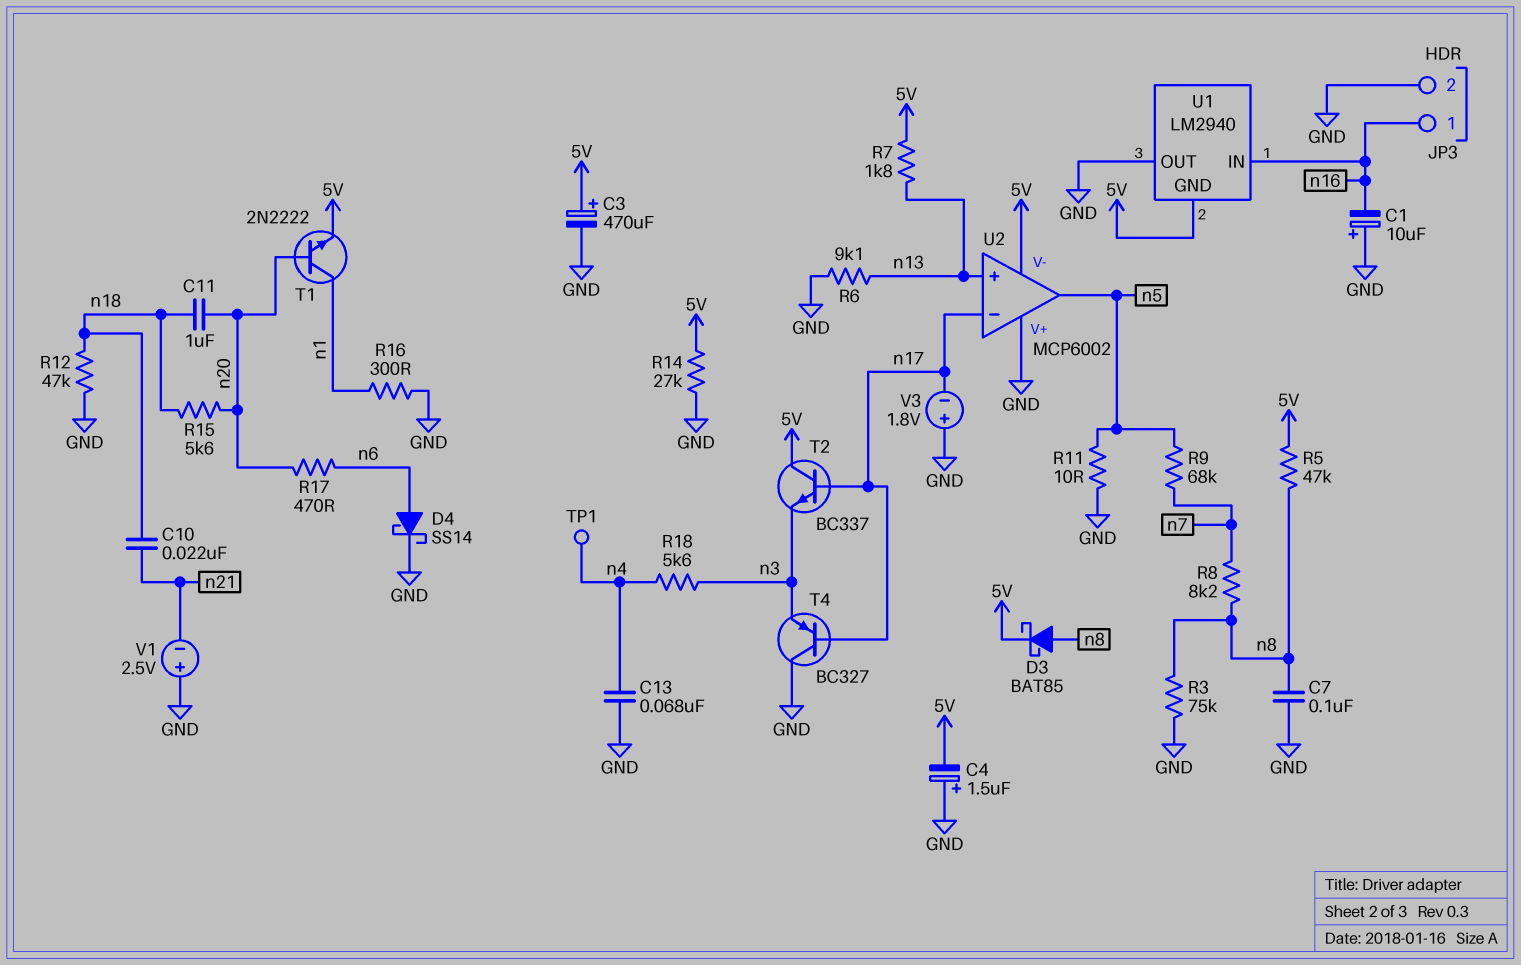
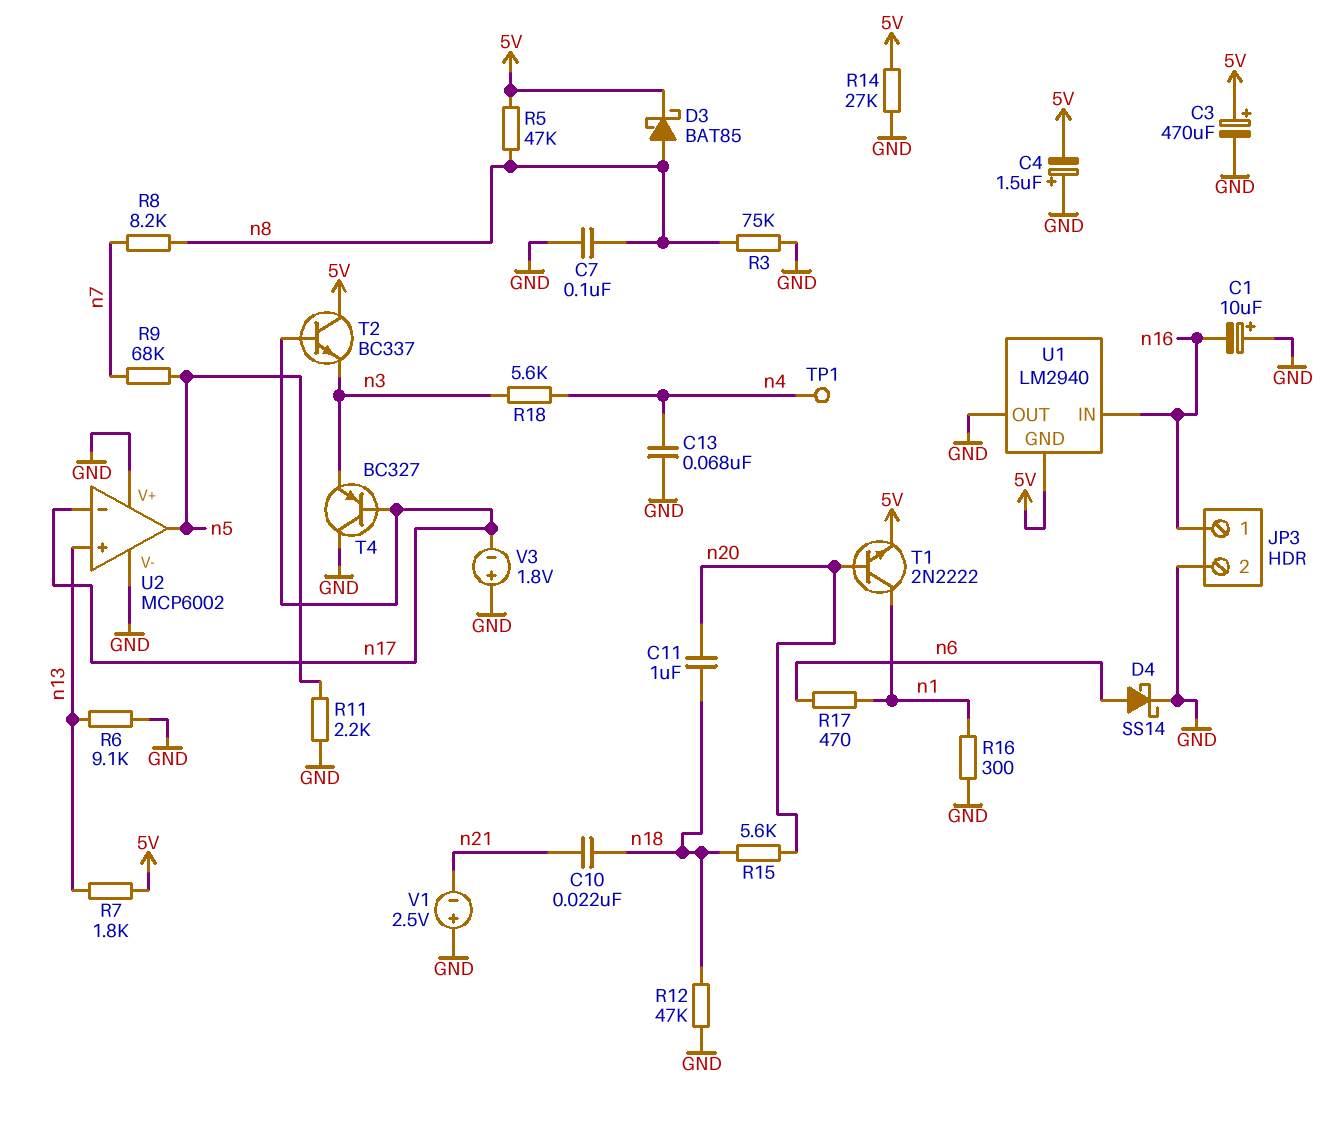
R11: 10 (GND, n5) -> 2.2k (GND, n5)
R17: 470 (n6, n20) -> 470 (n1, n6)
U2 pin V-: 5V -> GND

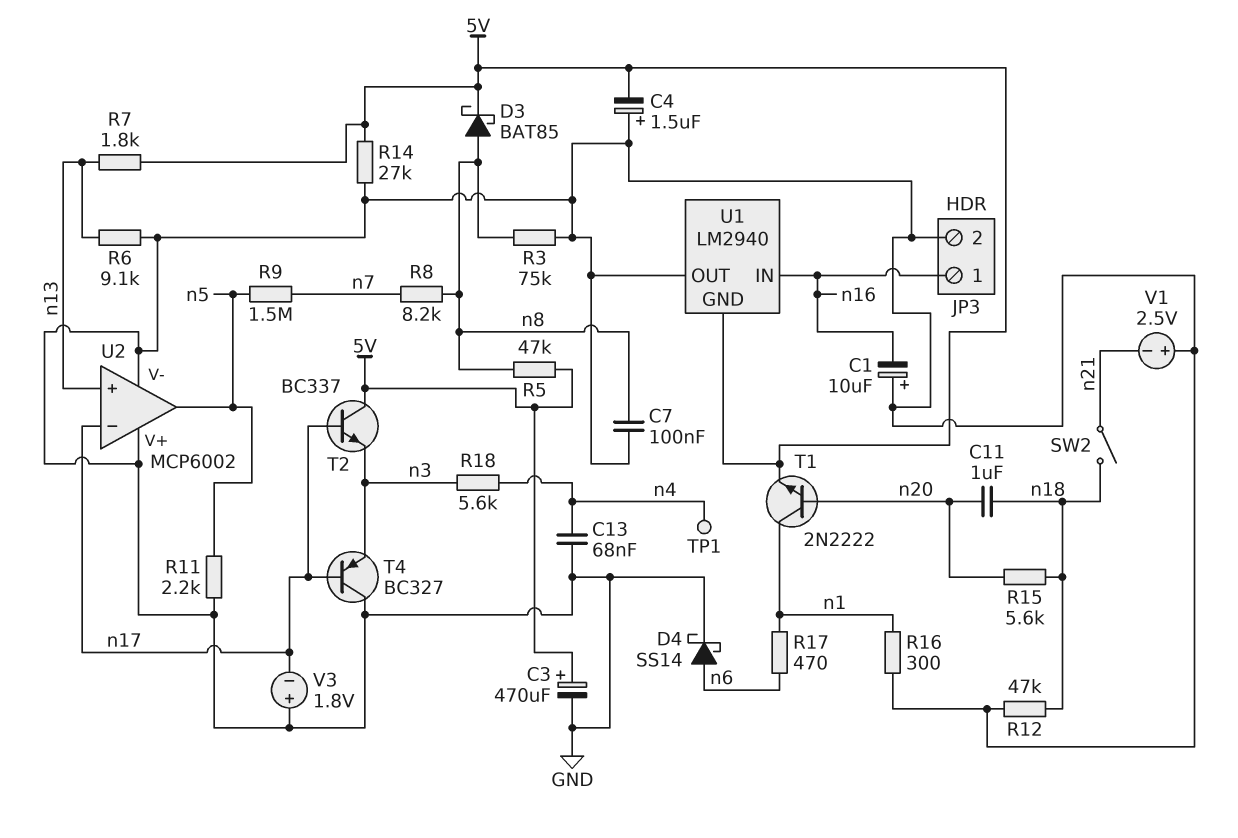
C10: 22nF (n18, n21) -> none
R9: 68k (n5, n7) -> 1.5M (n5, n7)
SW2: none -> switch (n18, n21)

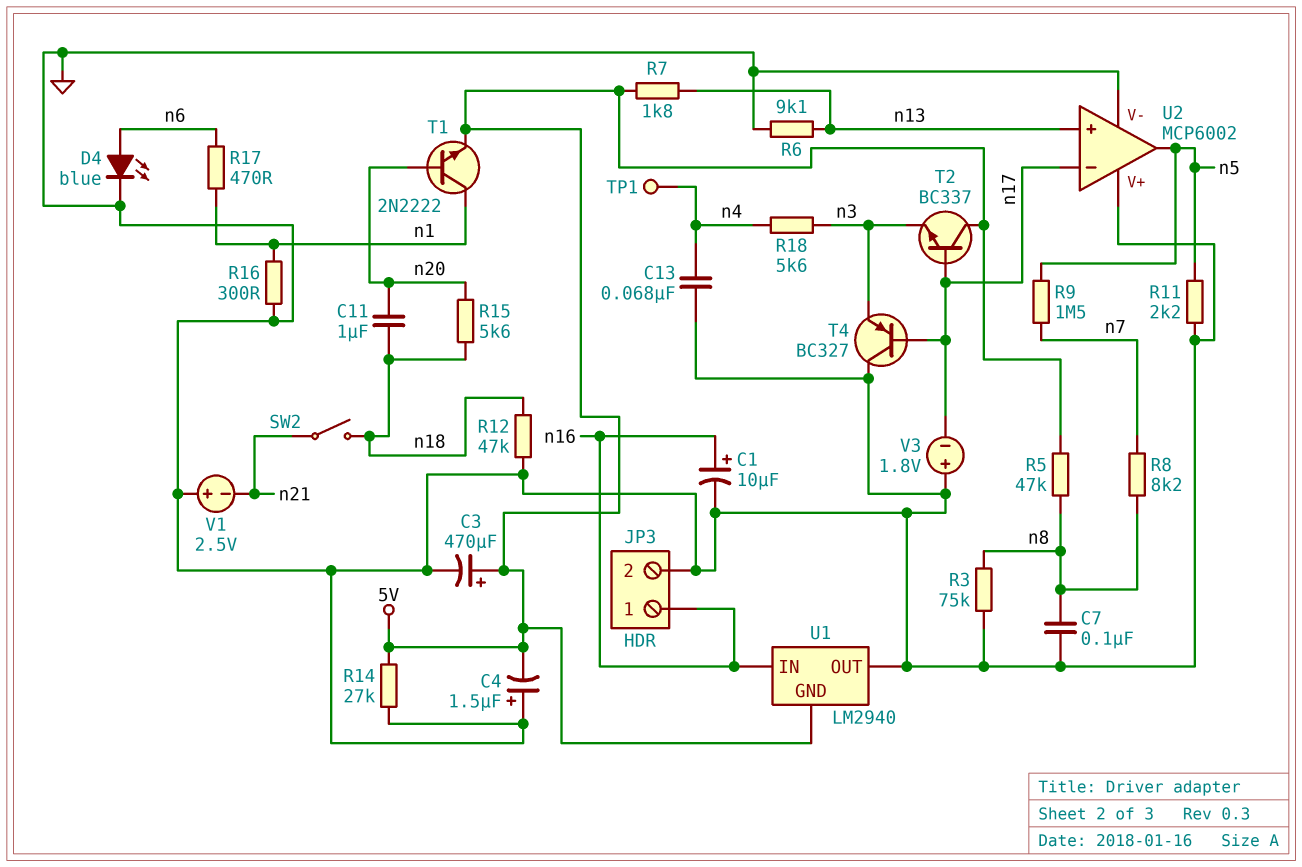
C1: 10uF (plus GND, minus n16) -> 10uF (plus n16, minus GND)
D3: schottky BAT85 (A n8, K 5V) -> none
D4: schottky SS14 (A n6, K GND) -> LED blue (A n6, K GND)

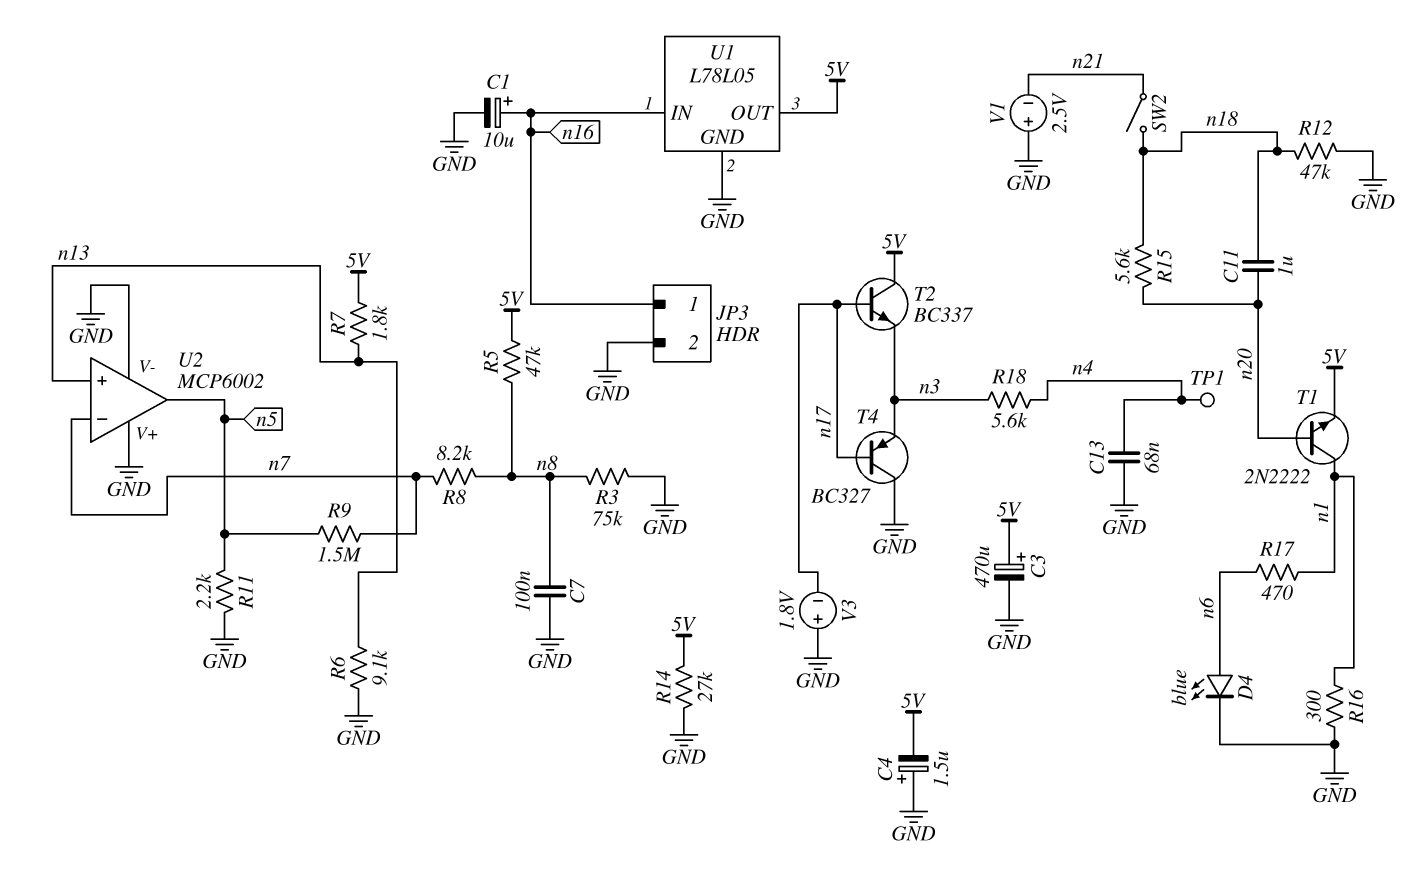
U1: LM2940 -> L78L05
U1 pin GND: 5V -> GND
U1 pin OUT: GND -> 5V
U2 pin in-: n17 -> n7

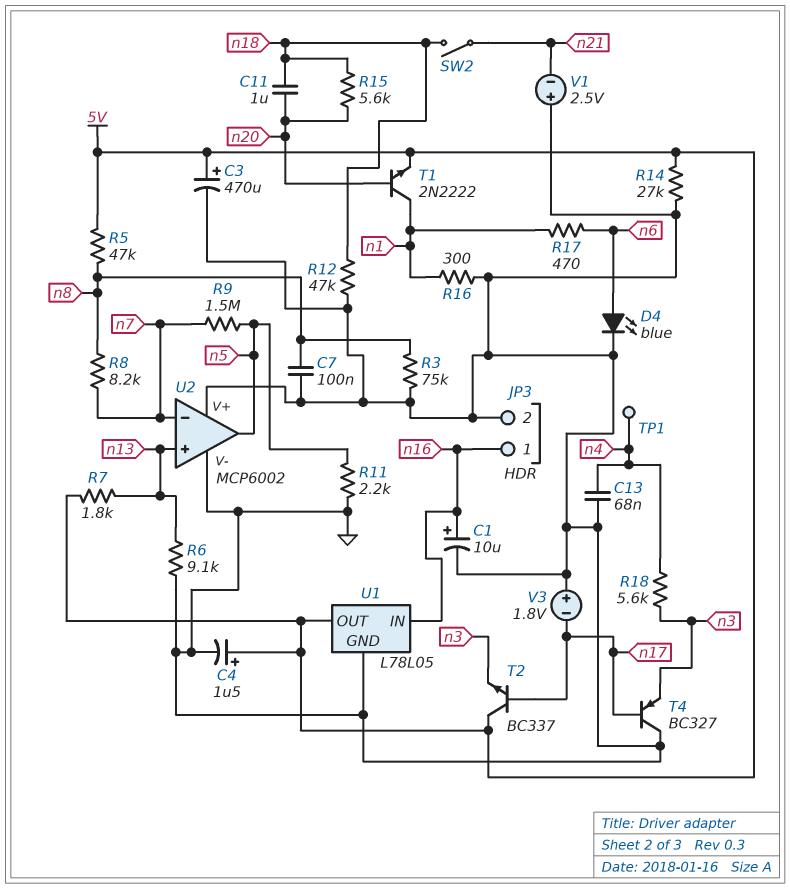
C4: 1.5uF (plus GND, minus 5V) -> 1.5uF (plus 5V, minus GND)

